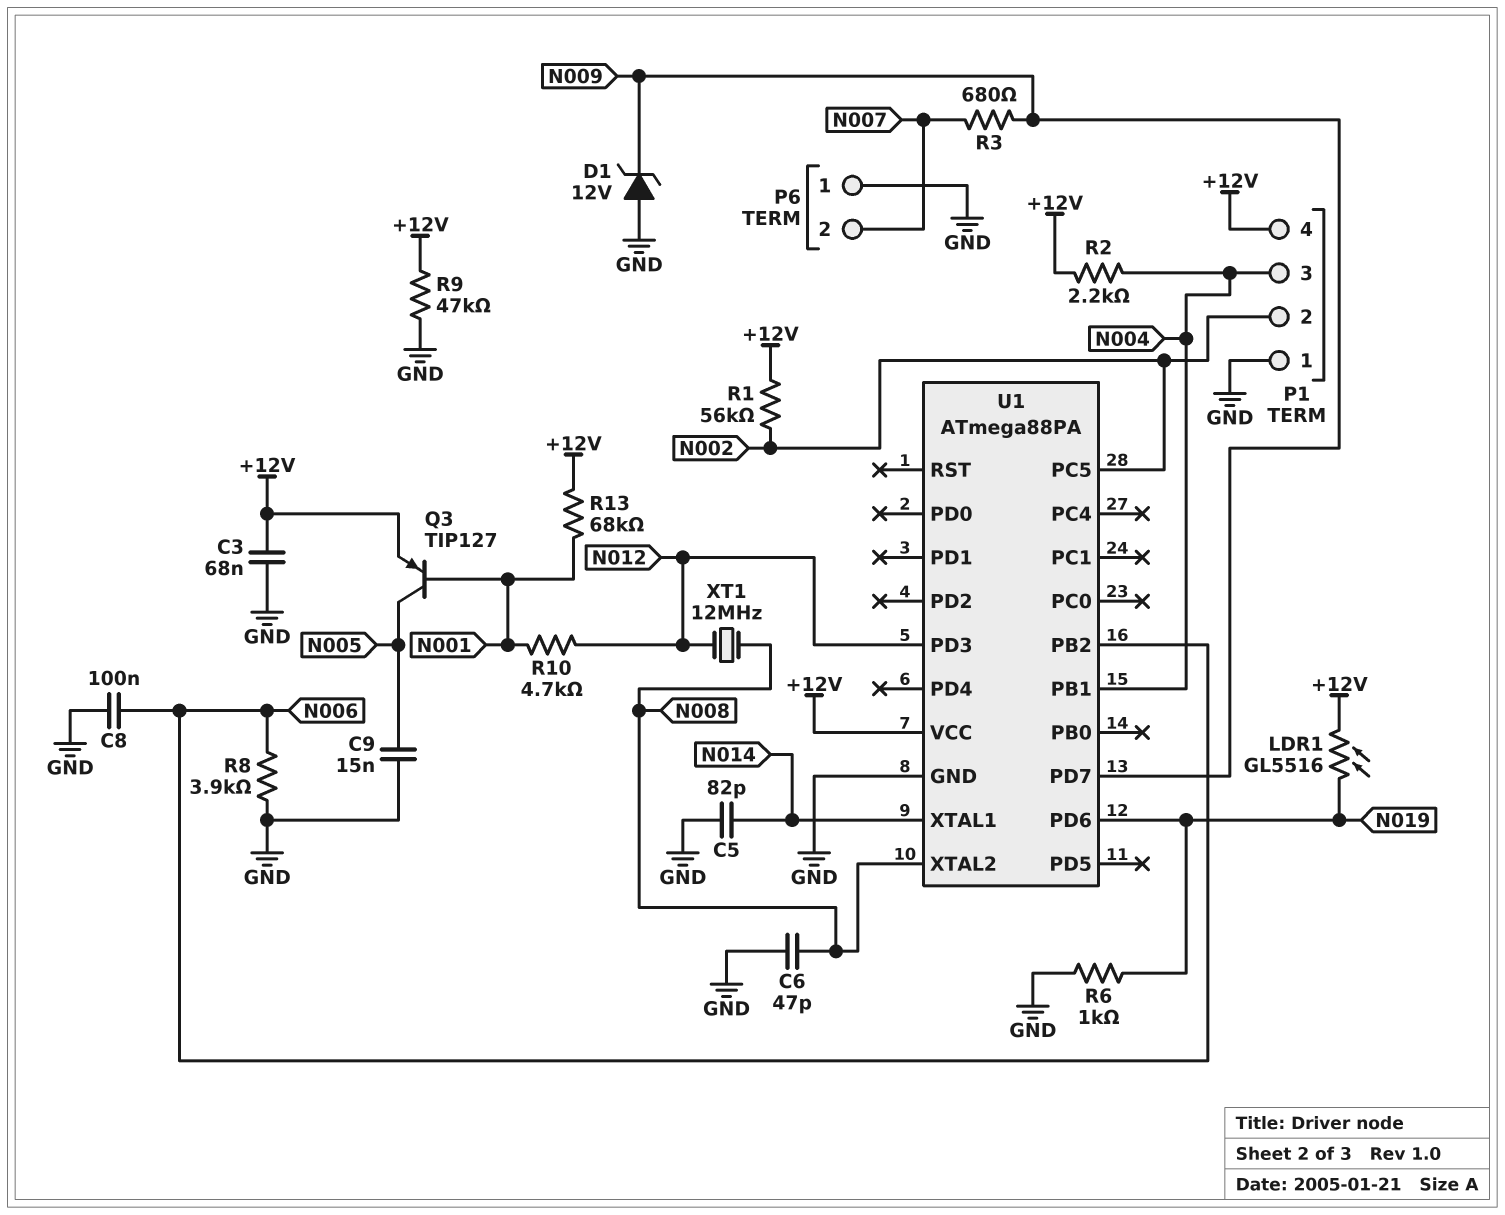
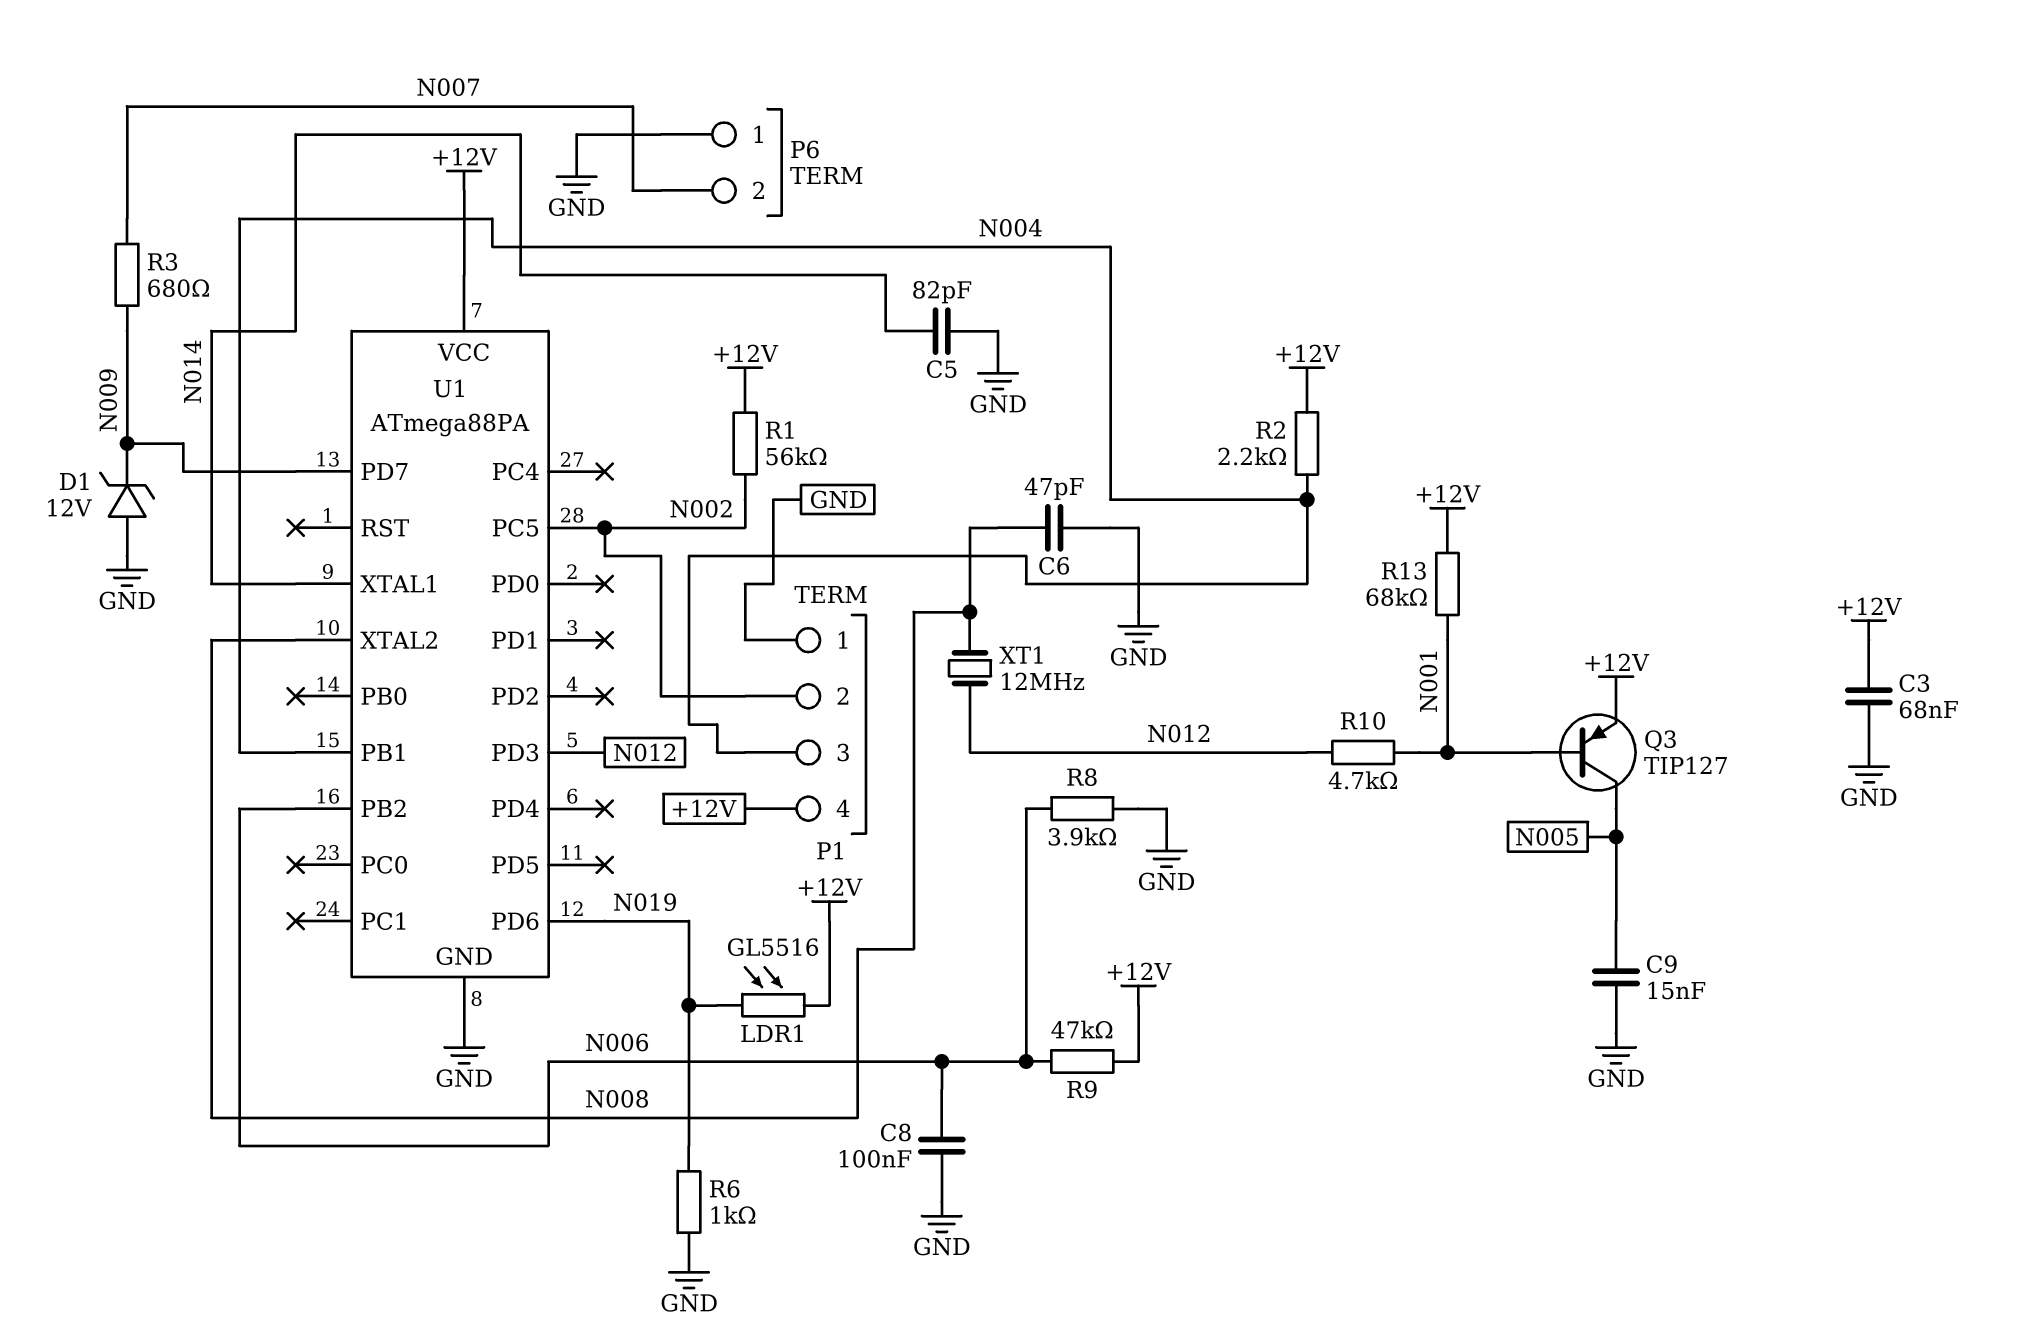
R9: 47k (+12V, GND) -> 47k (+12V, N006)

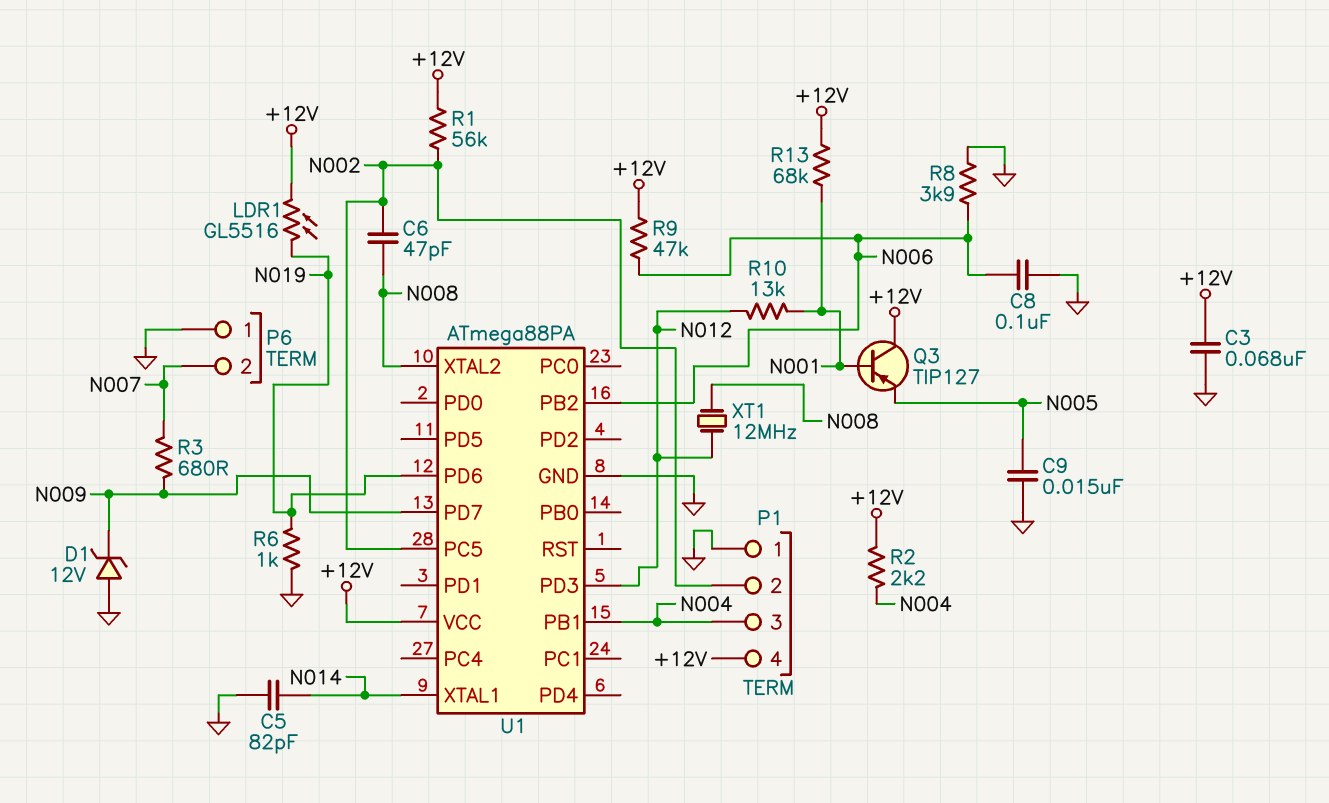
C6: 47pF (GND, N008) -> 47pF (N002, N008)
Q3: PNP TIP127 (B N001, C N005, E +12V) -> PNP TIP127 (B N001, C +12V, E N005)
R10: 4.7k (N001, N012) -> 13k (N001, N012)

